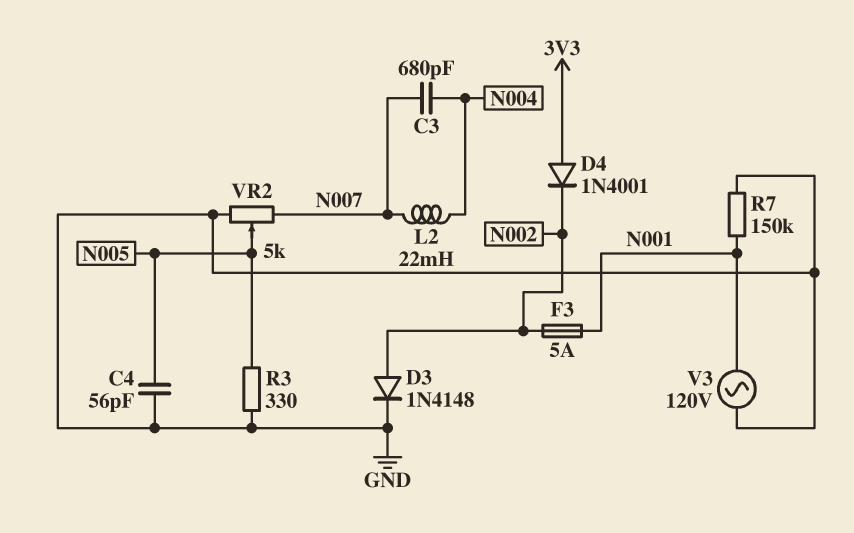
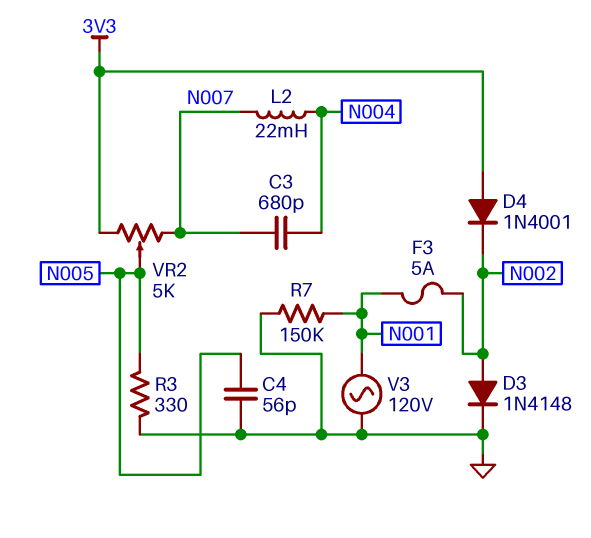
VR2: 5k (GND, N007, wiper N005) -> 5k (3V3, N007, wiper N005)

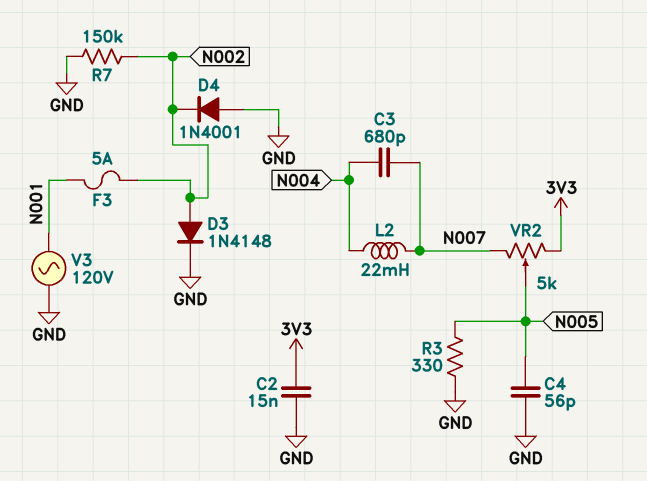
C2: none -> 15nF (3V3, GND)
D4: diode 1N4001 (A 3V3, K N002) -> diode 1N4001 (A GND, K N002)
R7: 150k (GND, N001) -> 150k (GND, N002)

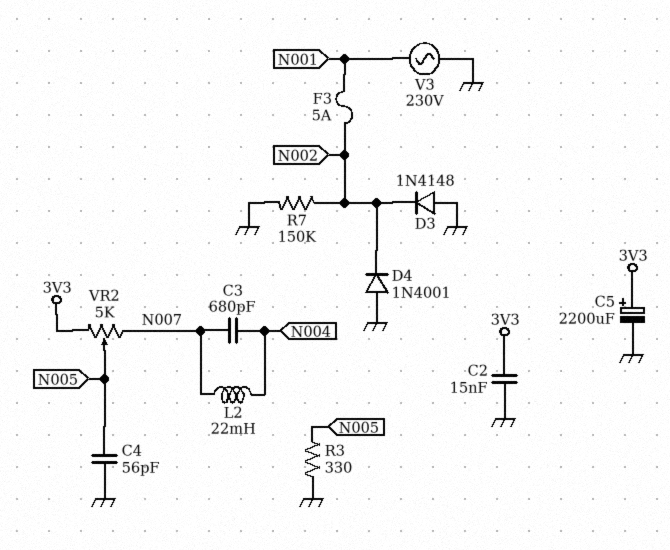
C5: none -> 2200uF (plus 3V3, minus GND)
D3: diode 1N4148 (A N002, K GND) -> diode 1N4148 (A GND, K N002)
V3: AC 120V (GND, N001) -> AC 230V (GND, N001)

